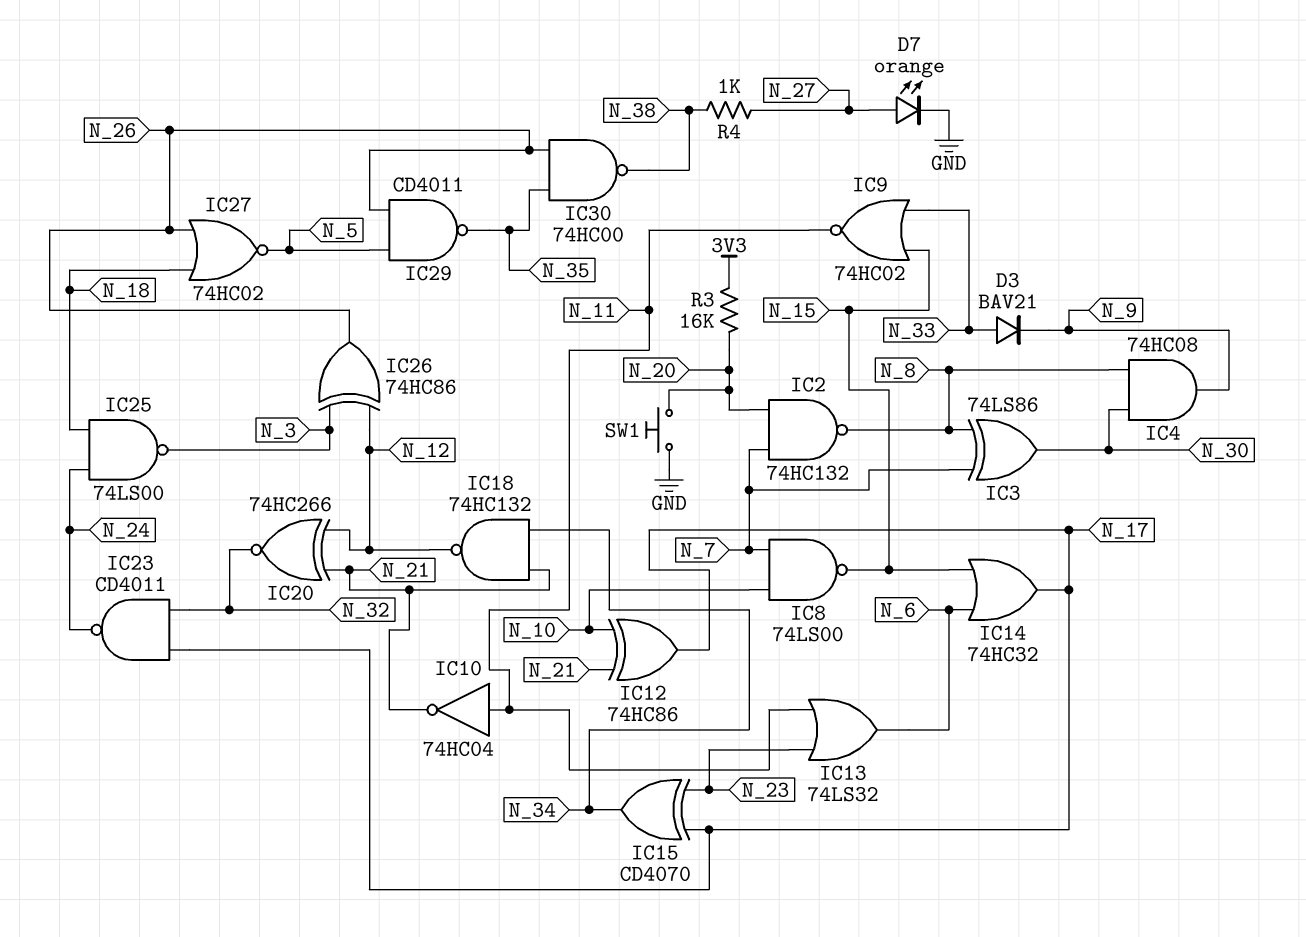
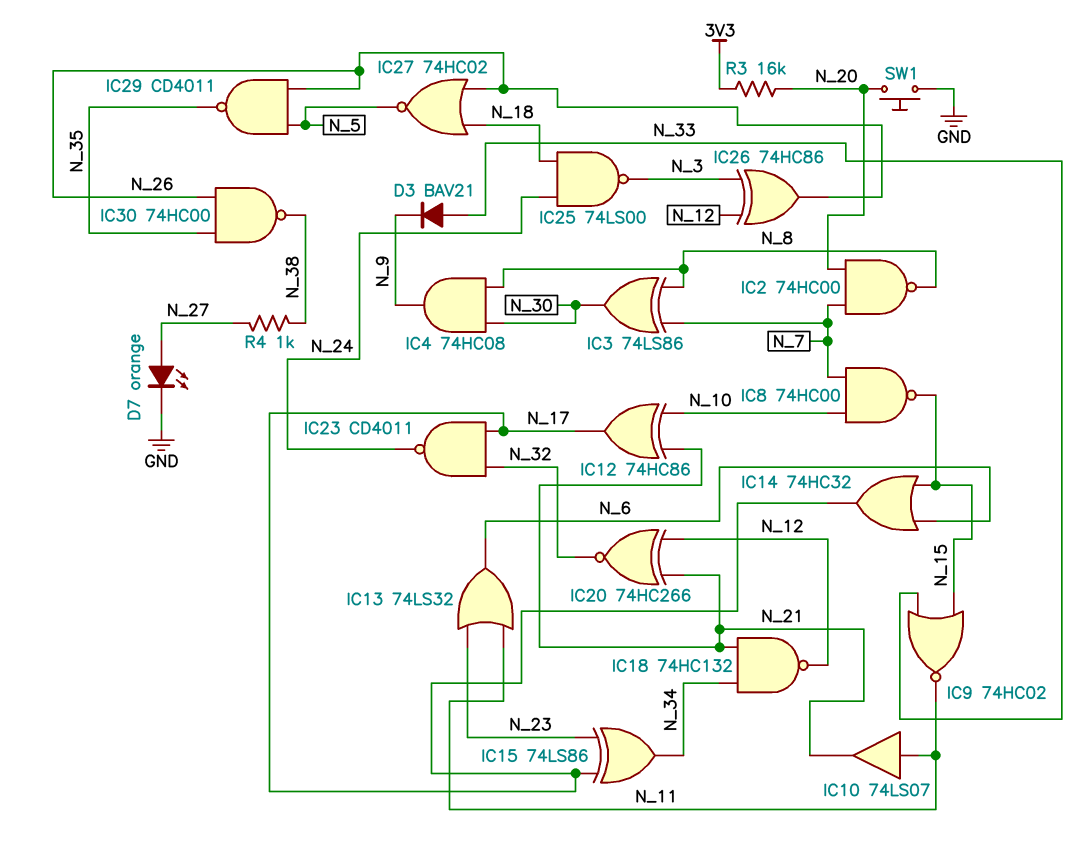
IC2: NAND 74HC132 (in N_7, in N_20, out N_8) -> NAND 74HC00 (in N_7, in N_20, out N_8)
IC8: NAND 74LS00 (in N_7, in N_10, out N_15) -> NAND 74HC00 (in N_7, in N_10, out N_15)
IC10: NOT 74HC04 (in N_11, out N_21) -> buffer 74LS07 (in N_11, out N_21)
IC15: XOR CD4070 (in N_17, in N_23, out N_34) -> XOR 74LS86 (in N_17, in N_23, out N_34)

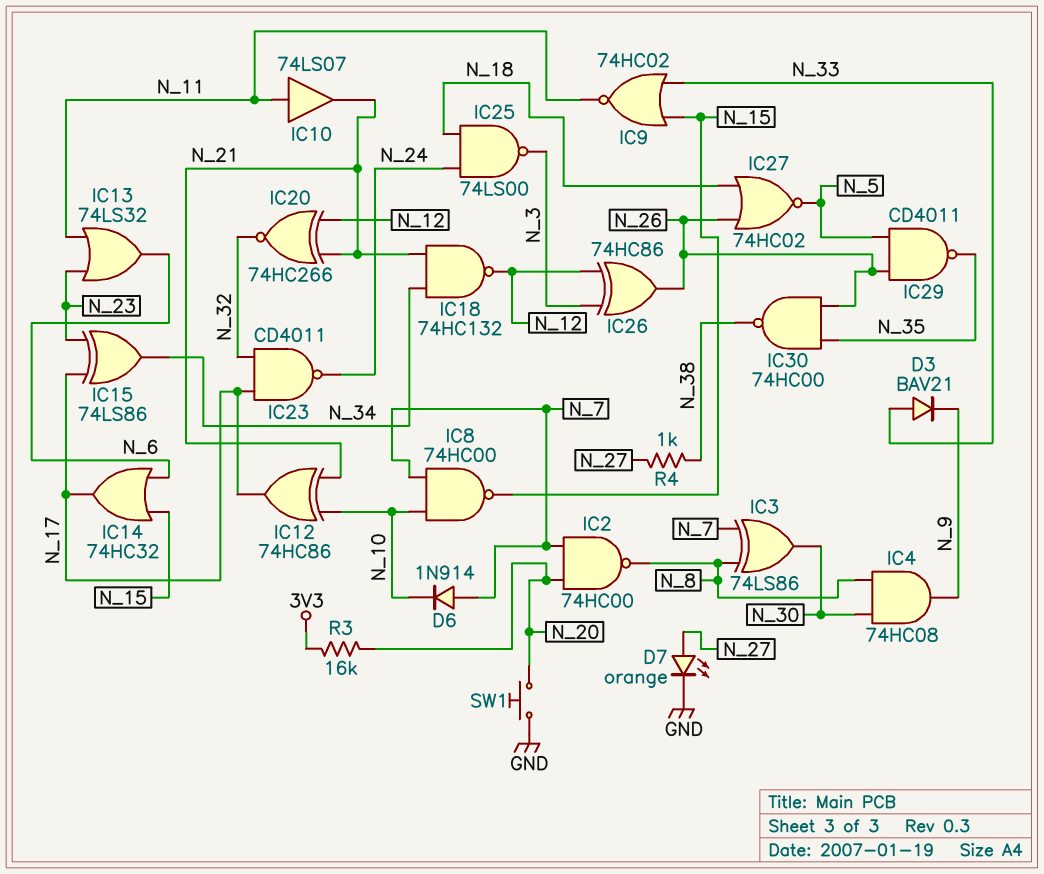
D6: none -> diode 1N914 (A N_7, K N_10)

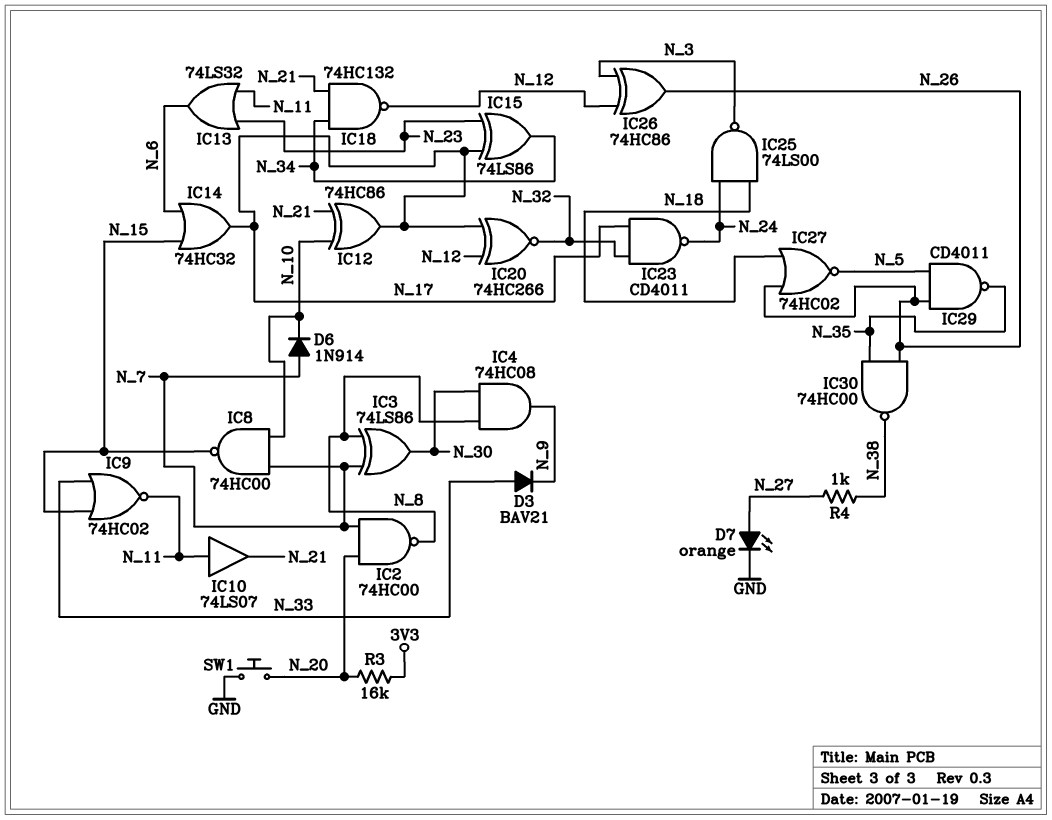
IC20: XNOR 74HC266 (in N_12, in N_21, out N_32) -> XNOR 74HC266 (in N_12, in N_17, out N_32)

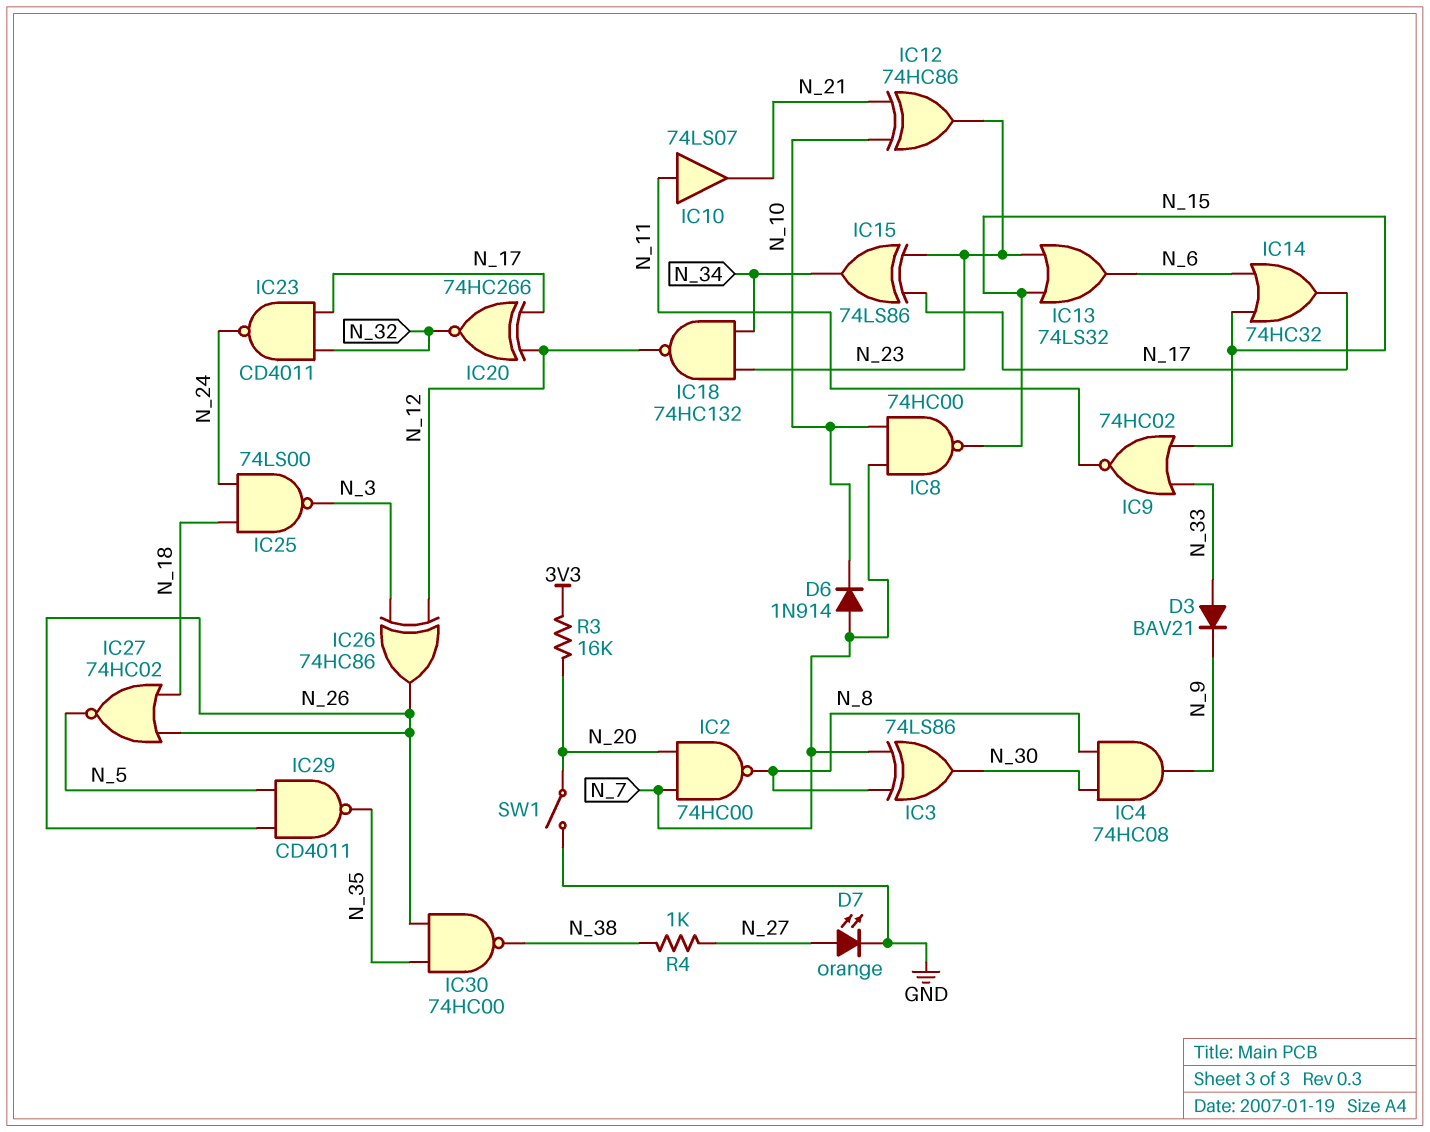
IC12: XOR 74HC86 (in N_10, in N_21, out N_17) -> XOR 74HC86 (in N_10, in N_21, out N_23)
IC13: OR 74LS32 (in N_11, in N_23, out N_6) -> OR 74LS32 (in N_15, in N_23, out N_6)
IC18: NAND 74HC132 (in N_21, in N_34, out N_12) -> NAND 74HC132 (in N_23, in N_34, out N_12)
SW1: button (GND, N_20) -> switch (GND, N_20)

